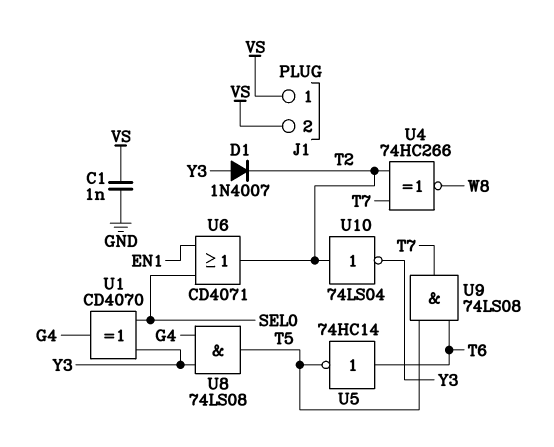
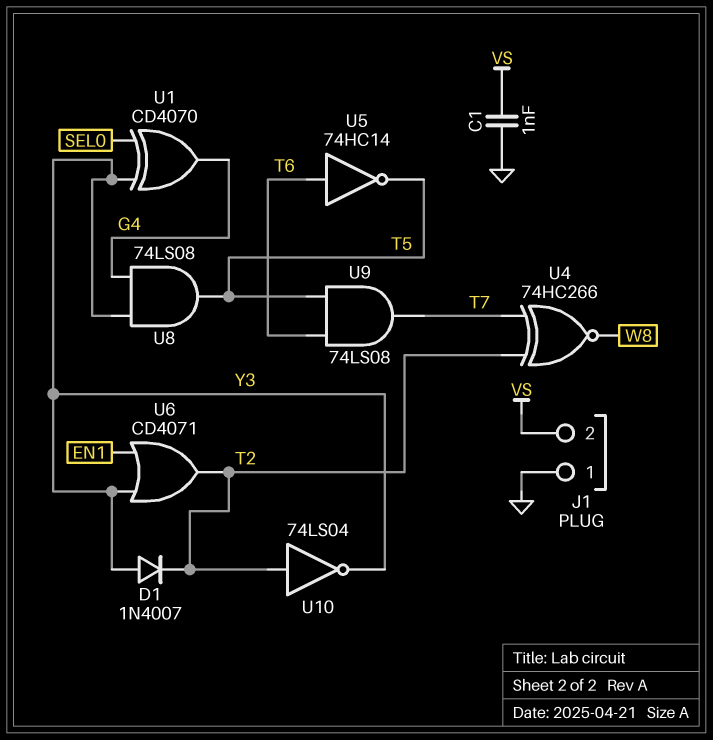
J1 pin 1: VS -> GND
U6: OR CD4071 (in EN1, in SEL0, out T2) -> OR CD4071 (in EN1, in Y3, out T2)

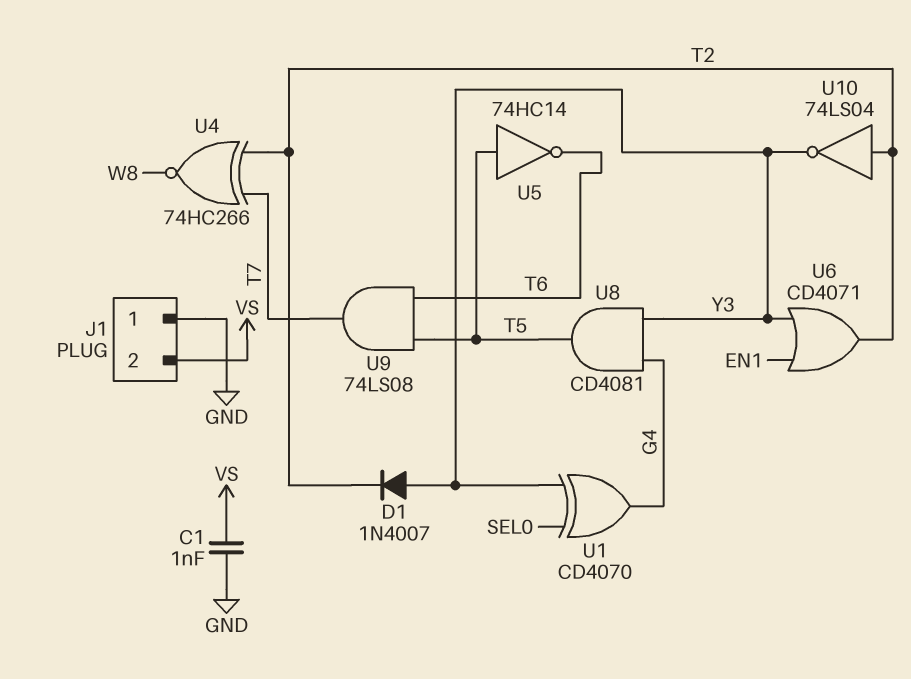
U5: NOT 74HC14 (in T6, out T5) -> NOT 74HC14 (in T5, out T6)
U8: AND 74LS08 (in G4, in Y3, out T5) -> AND CD4081 (in G4, in Y3, out T5)

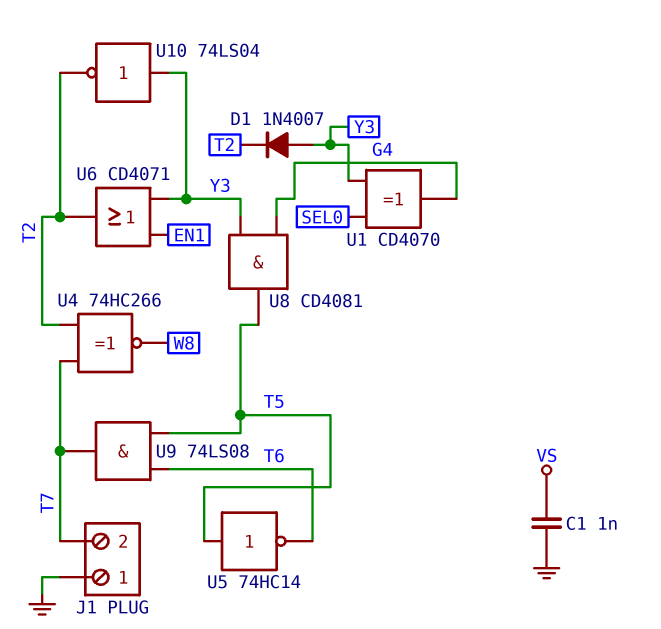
J1 pin 2: VS -> T7
U10: NOT 74LS04 (in T2, out Y3) -> NOT 74LS04 (in Y3, out T2)

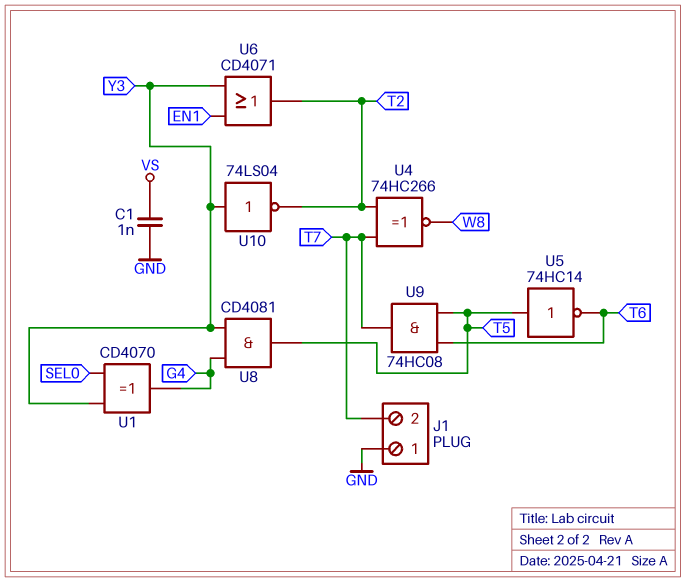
D1: diode 1N4007 (A Y3, K T2) -> none
U9: AND 74LS08 (in T5, in T6, out T7) -> AND 74HC08 (in T5, in T6, out T7)

